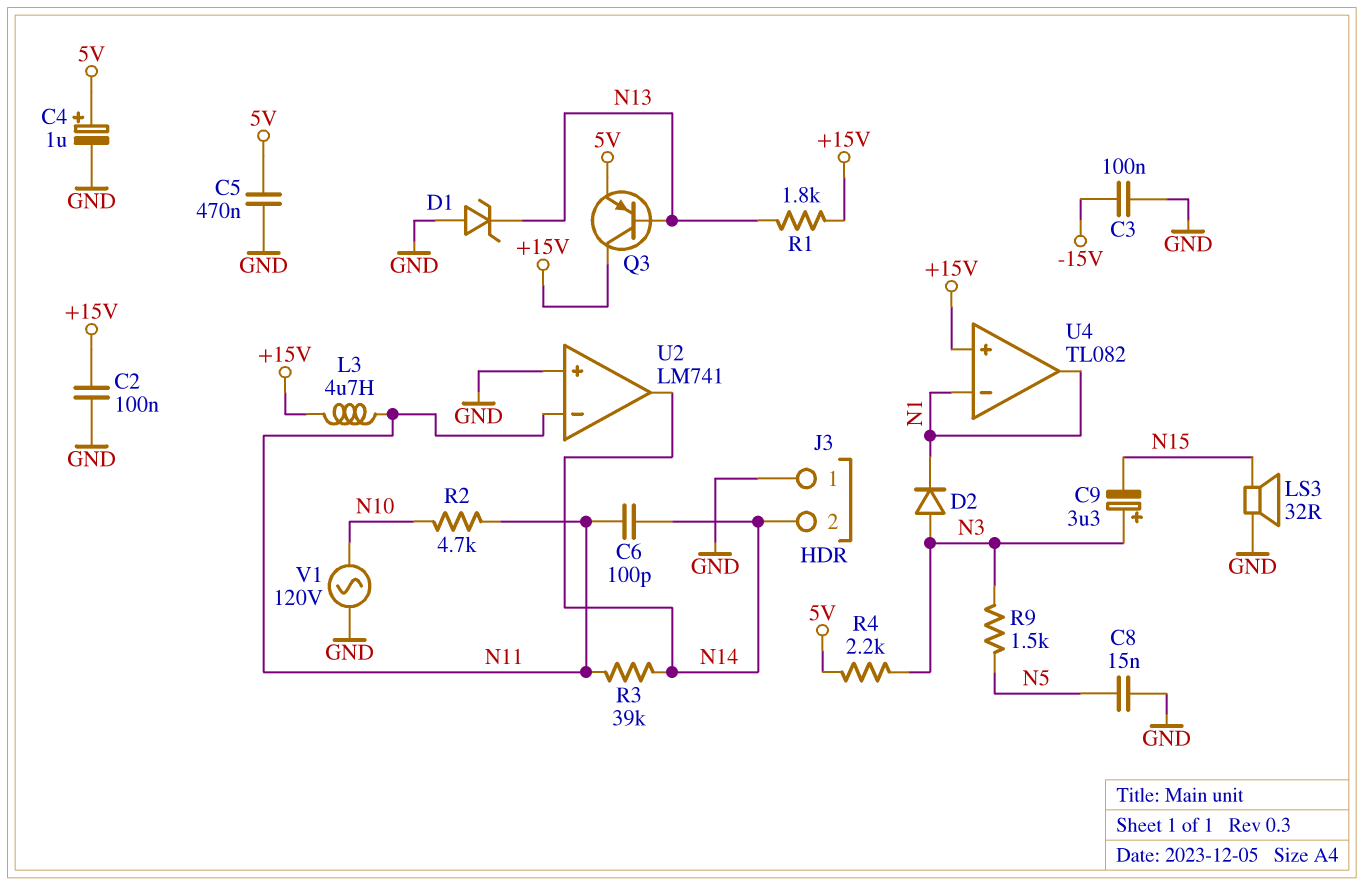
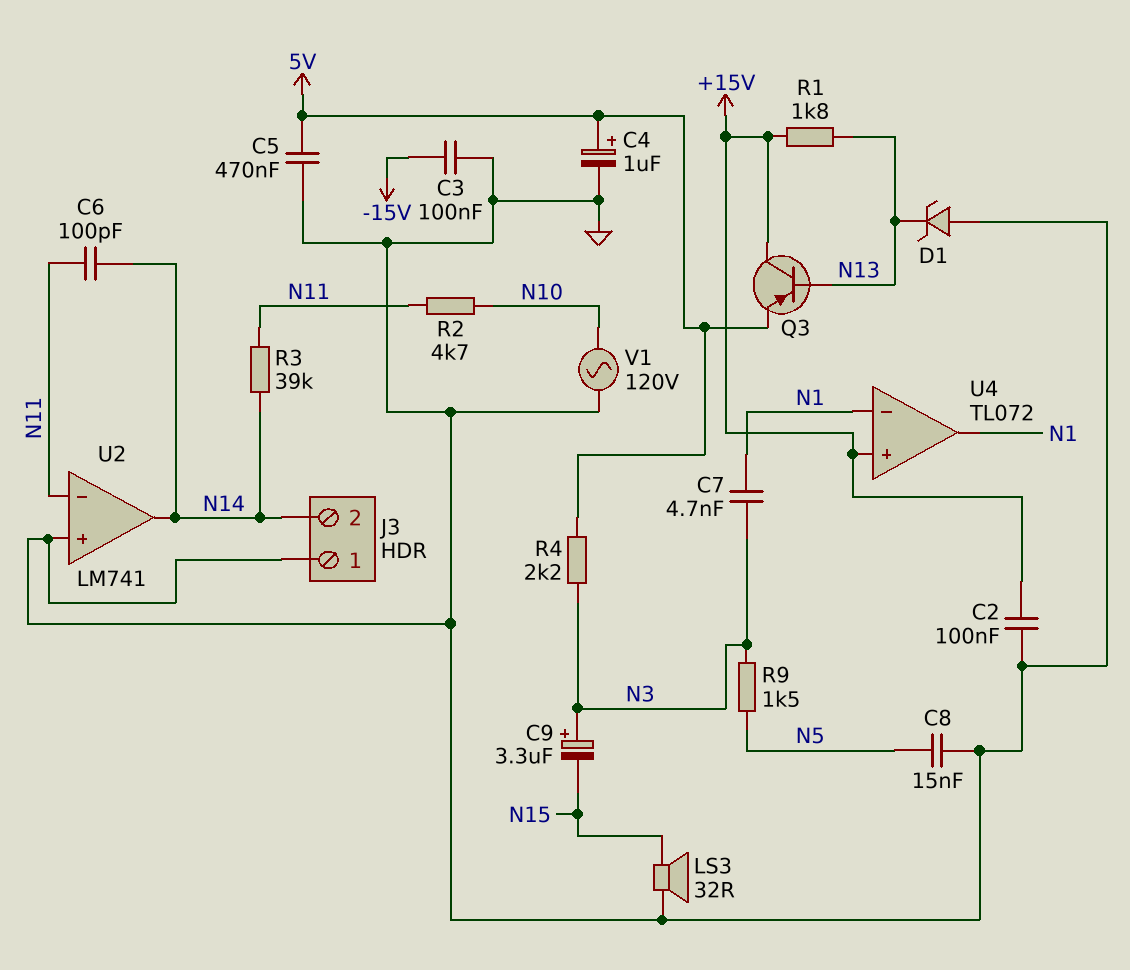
C7: none -> 4.7nF (N1, N3)
D2: diode (A N3, K N1) -> none
L3: 4.7uH (+15V, N11) -> none
U4: TL082 -> TL072

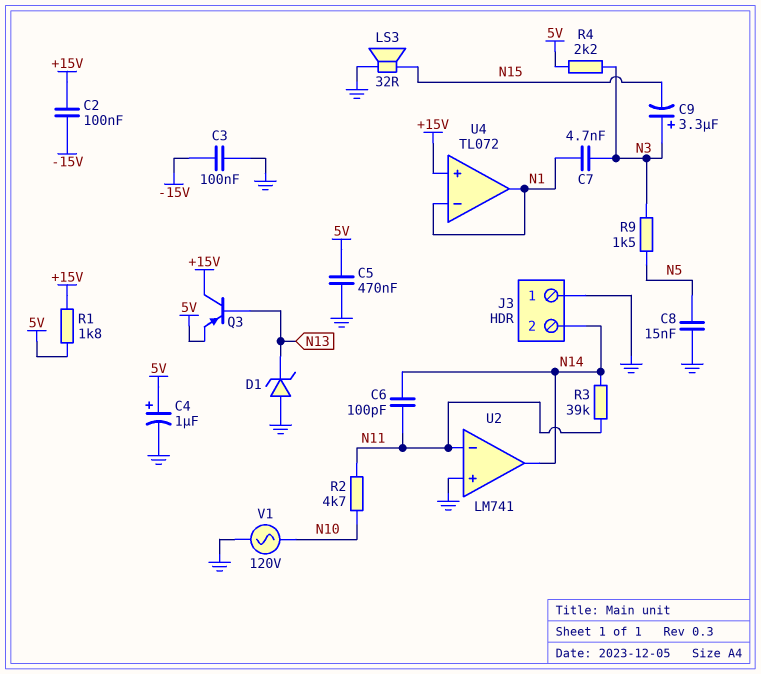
C2: 100nF (+15V, GND) -> 100nF (+15V, -15V)
R1: 1.8k (+15V, N13) -> 1.8k (+15V, 5V)

